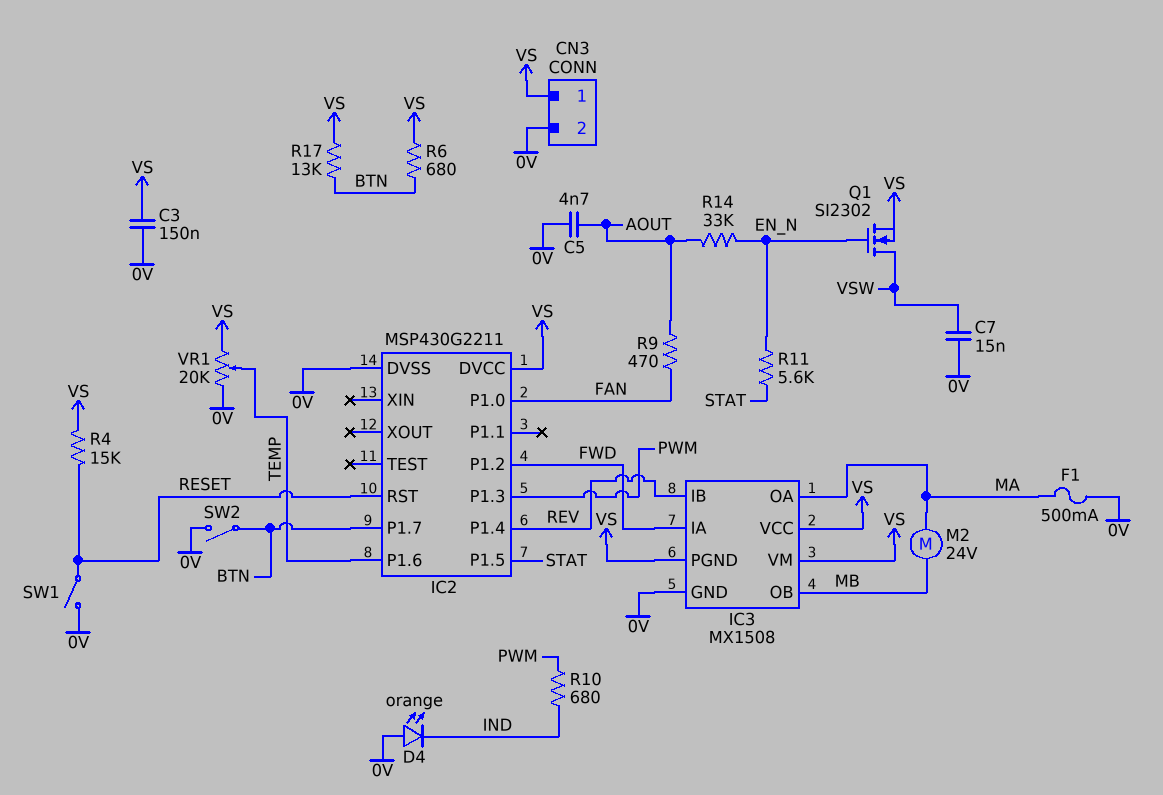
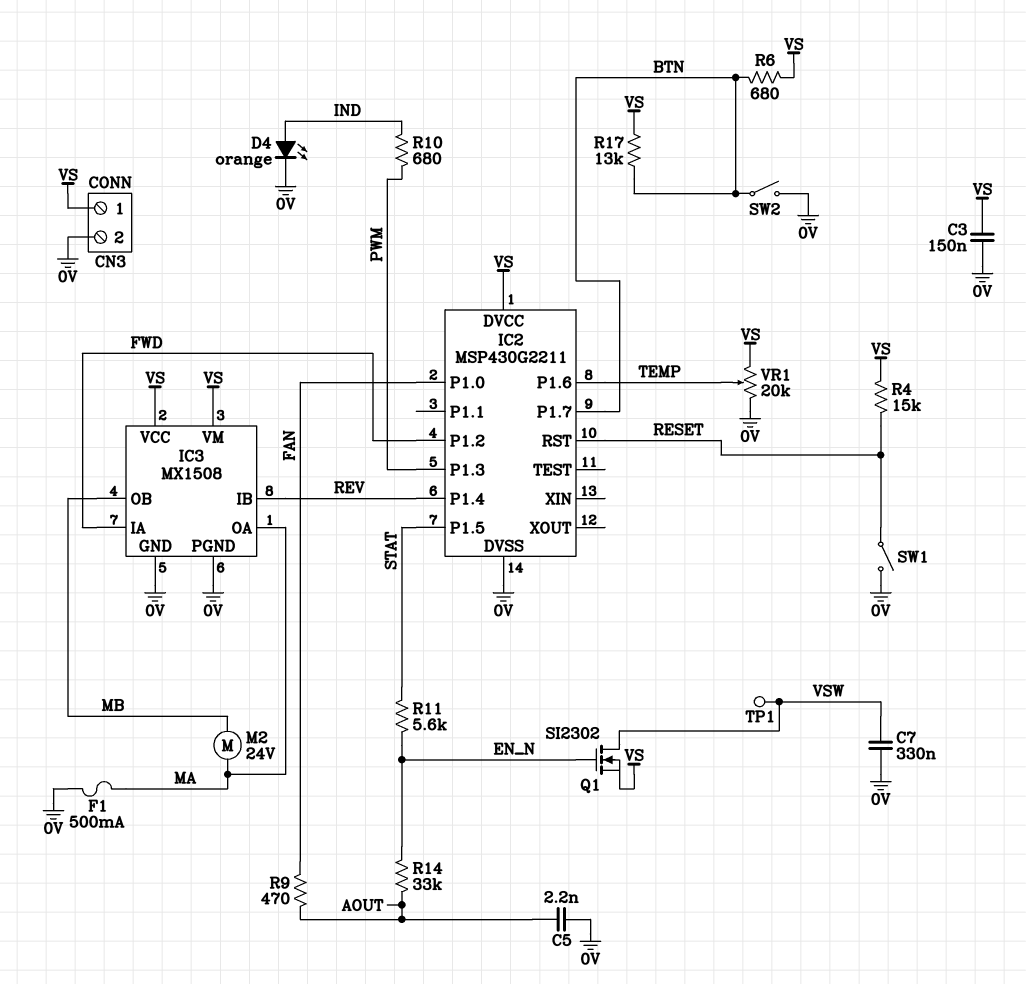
C5: 4.7nF (0V, AOUT) -> 2.2nF (0V, AOUT)
C7: 15nF (0V, VSW) -> 330nF (0V, VSW)
D4: LED orange (A 0V, K IND) -> LED orange (A IND, K 0V)
IC3 pin PGND: VS -> 0V
TP1: none -> test point (VSW)

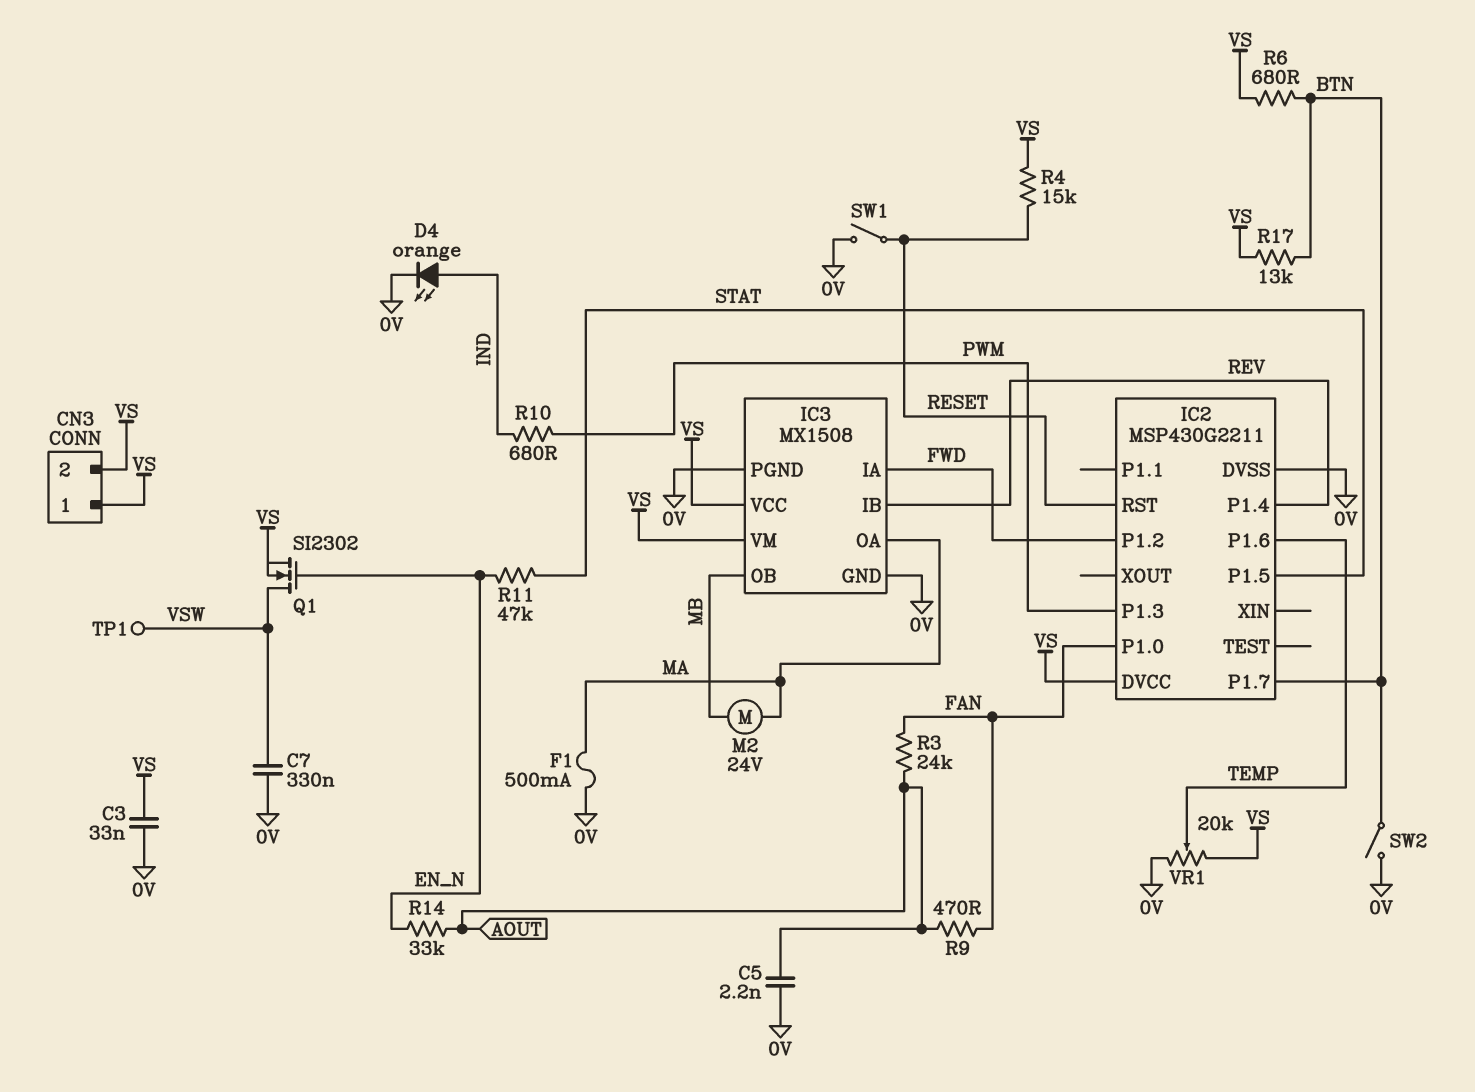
C3: 150nF (0V, VS) -> 33nF (0V, VS)
CN3 pin 2: 0V -> VS
R3: none -> 24k (AOUT, FAN)
R11: 5.6k (EN_N, STAT) -> 47k (EN_N, STAT)

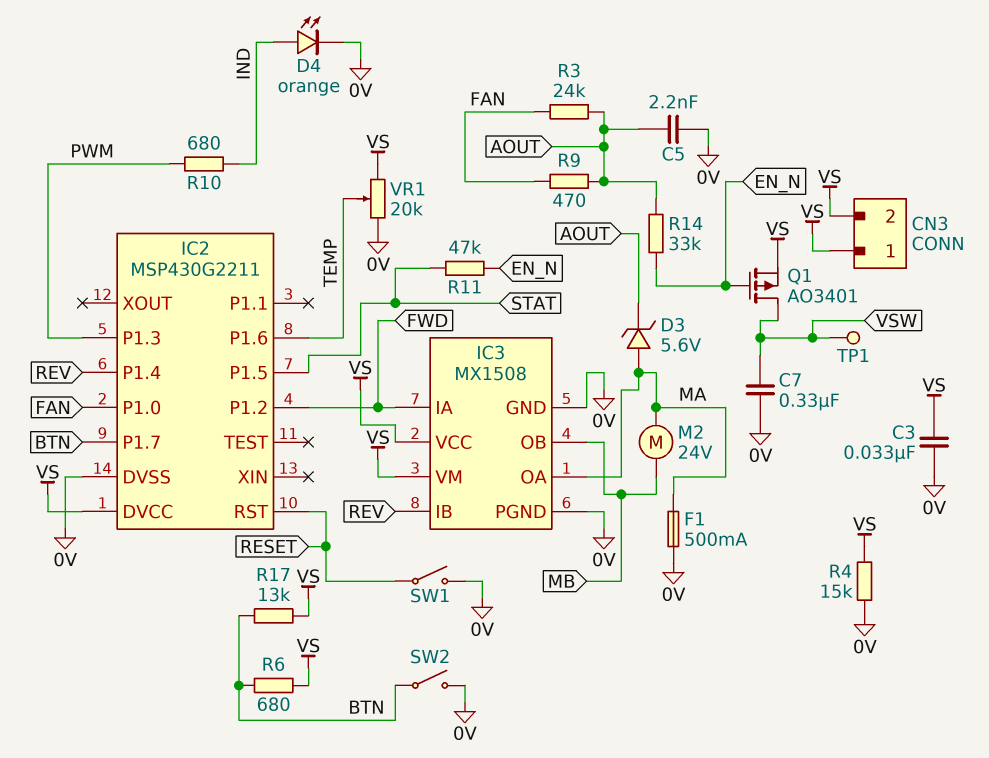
D3: none -> zener 5.6V (A MA, K AOUT)
Q1: NMOS SI2302 (G EN_N, D VSW, S VS) -> PMOS AO3401 (G EN_N, D VSW, S VS)
R4: 15k (RESET, VS) -> 15k (0V, VS)

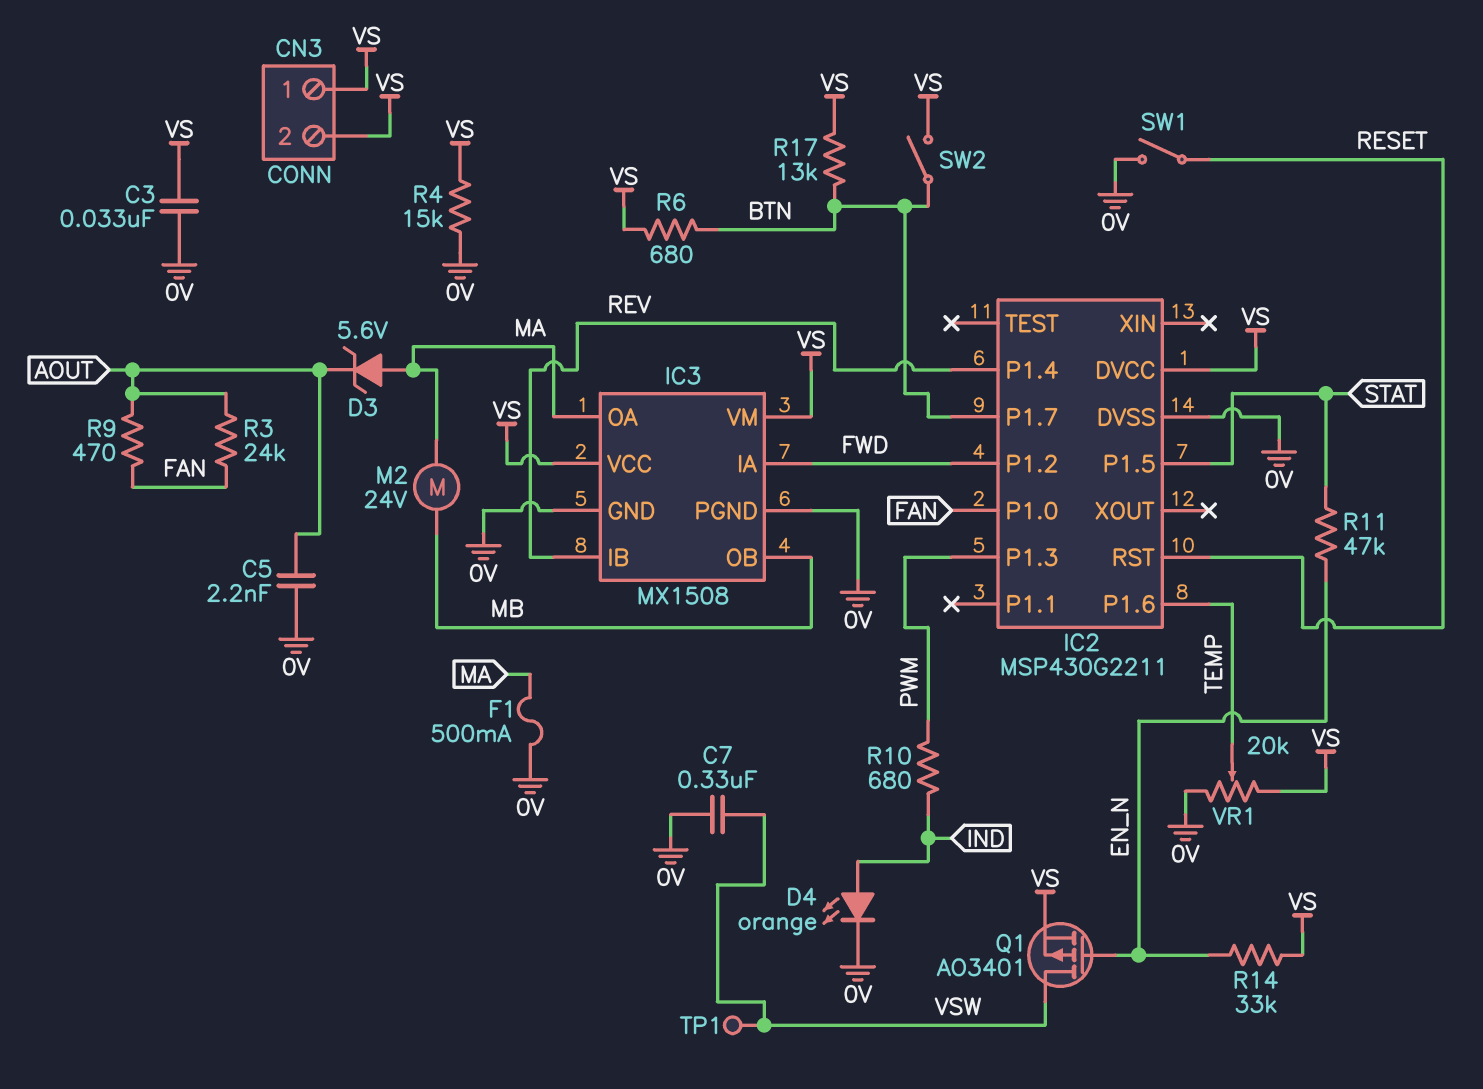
R14: 33k (AOUT, EN_N) -> 33k (EN_N, VS)
SW2: switch (0V, BTN) -> switch (BTN, VS)

